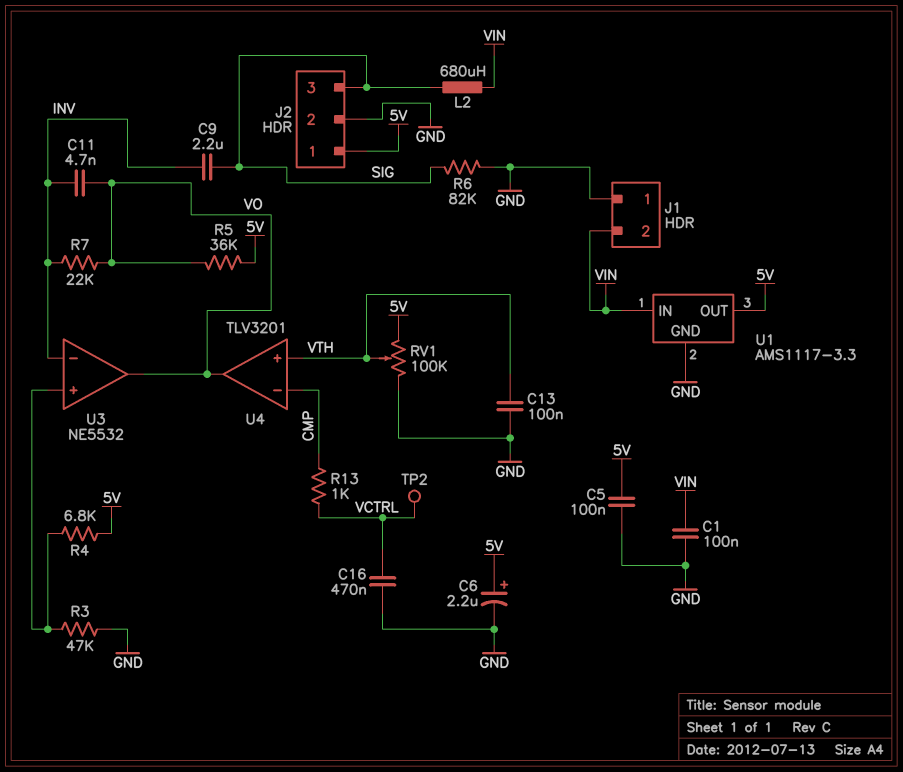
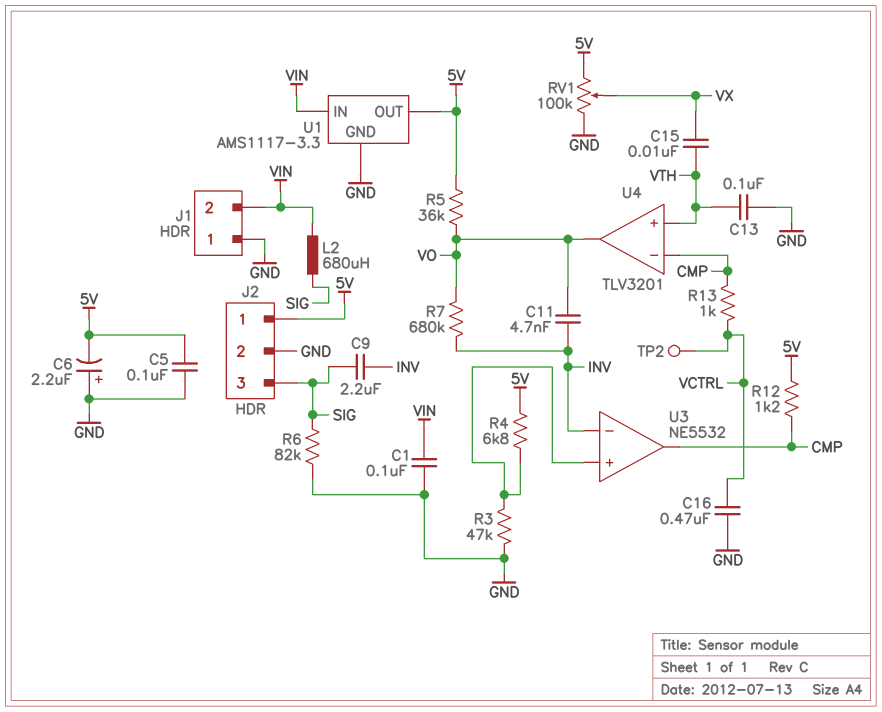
C6: 2.2uF (plus 5V, minus GND) -> 2.2uF (plus GND, minus 5V)
C15: none -> 10nF (VTH, VX)
R7: 22k (INV, VO) -> 680k (INV, VO)
R12: none -> 1.2k (5V, CMP)
RV1: 100k (5V, GND, wiper VTH) -> 100k (5V, GND, wiper VX)
U3 pin out: VO -> CMP

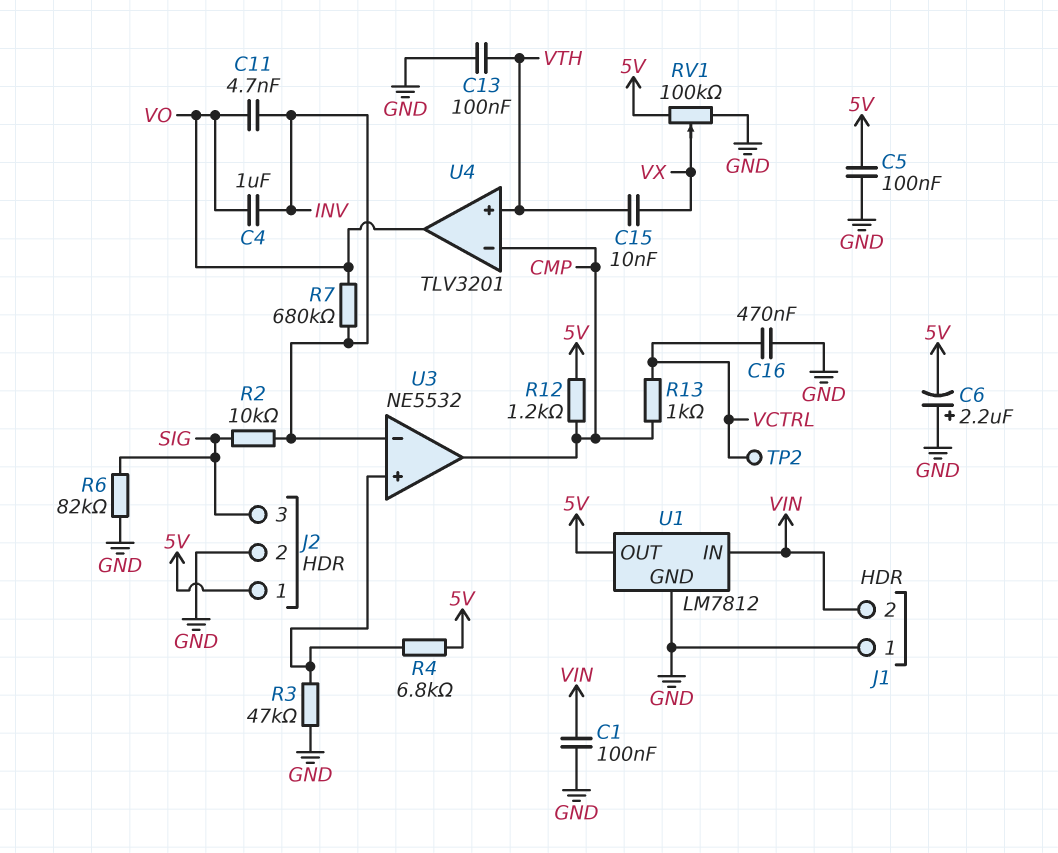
C4: none -> 1uF (INV, VO)
C9: 2.2uF (INV, SIG) -> none
L2: 680uH (SIG, VIN) -> none
R2: none -> 10k (INV, SIG)
R5: 36k (5V, VO) -> none
U1: AMS1117-3.3 -> LM7812

